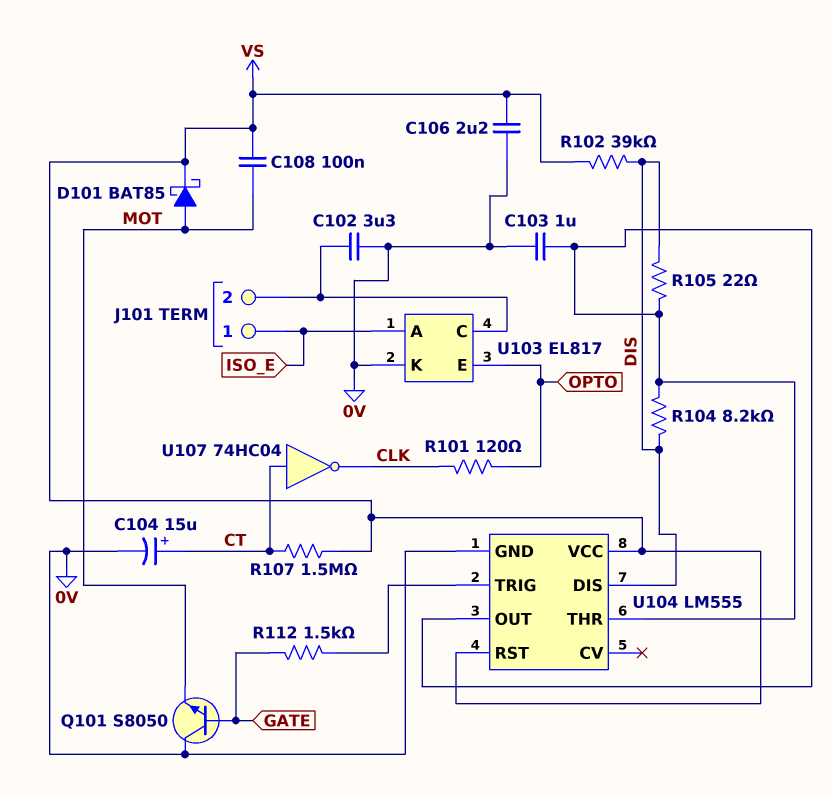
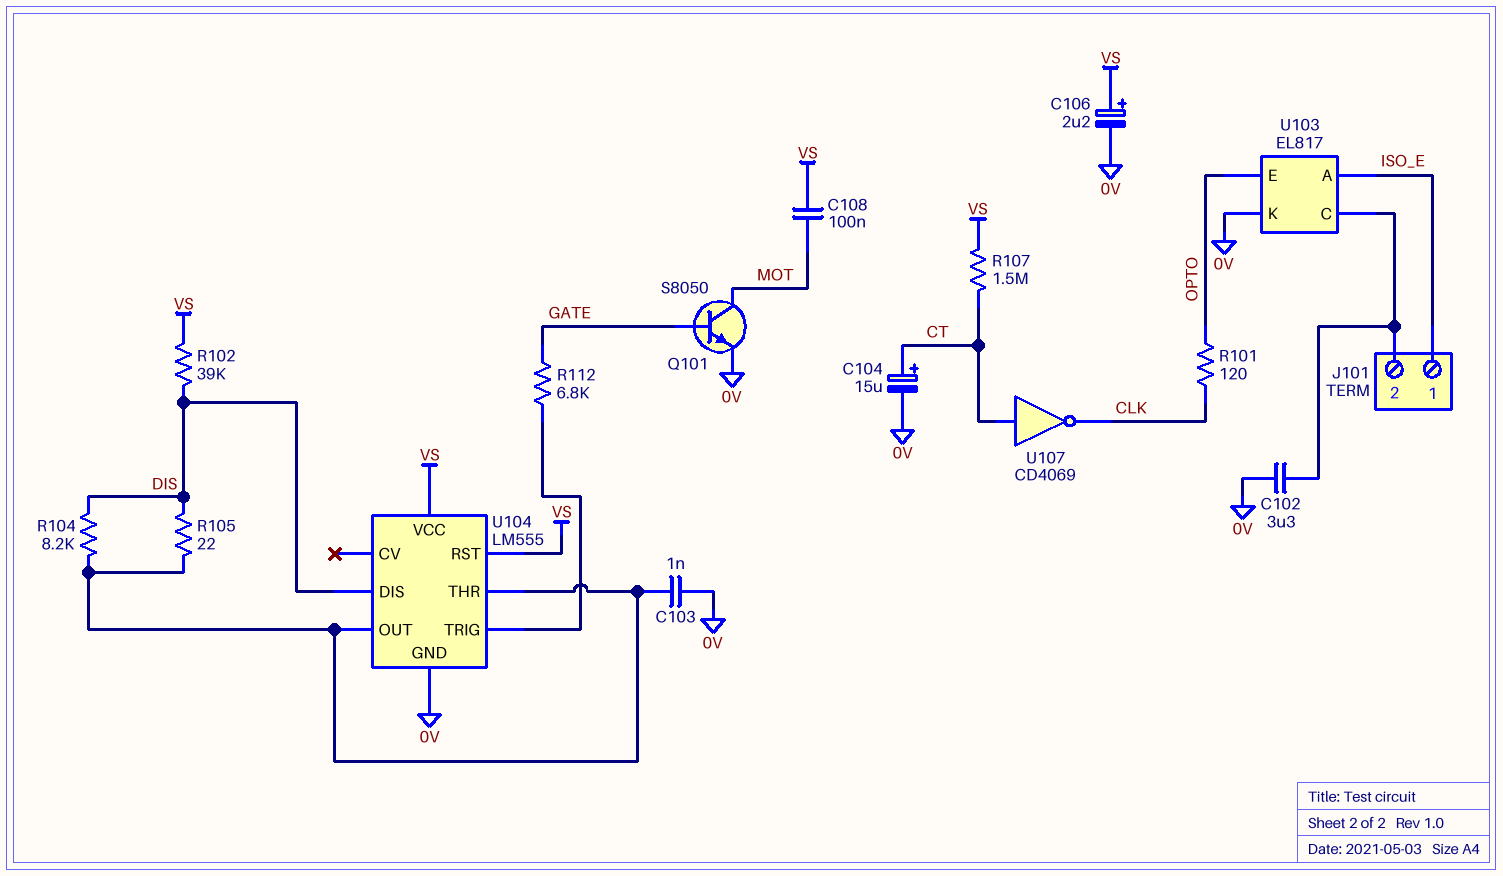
C103: 1uF (0V, U104/OUT) -> 1nF (0V, U104/OUT)
C106: 2.2uF (0V, VS) -> 2.2uF (plus VS, minus 0V)
D101: schottky BAT85 (A MOT, K VS) -> none
Q101: NPN S8050 (B GATE, C 0V, E MOT) -> NPN S8050 (B GATE, C MOT, E 0V)
R112: 1.5k (GATE, U104/TRIG) -> 6.8k (GATE, U104/TRIG)
U107: NOT 74HC04 (in CT, out CLK) -> NOT CD4069 (in CT, out CLK)

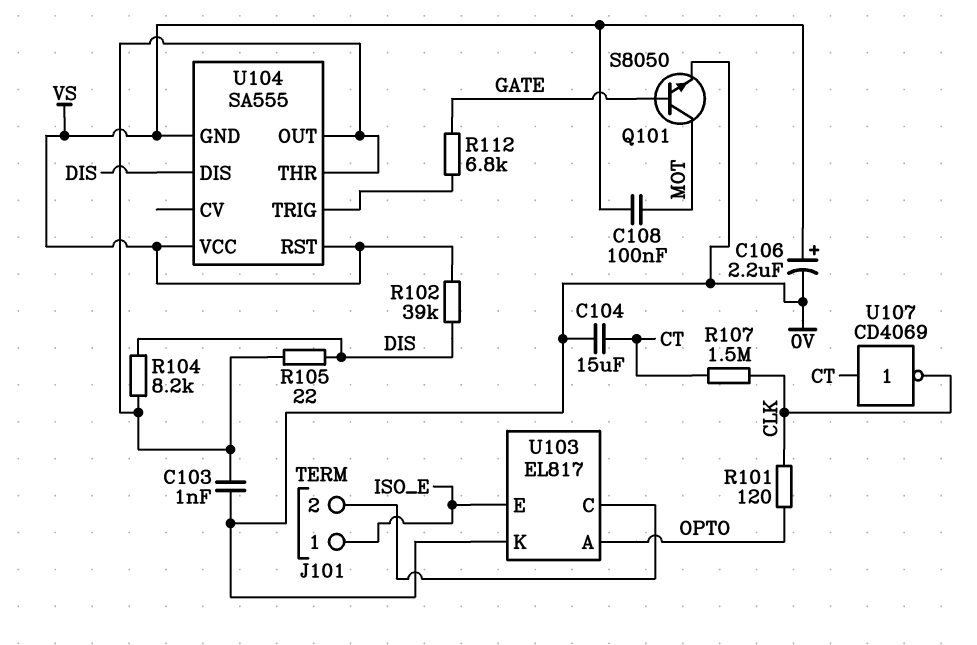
C102: 3.3uF (0V, J101/2) -> none
C104: 15uF (plus CT, minus 0V) -> 15uF (0V, CT)
R107: 1.5M (CT, VS) -> 1.5M (CLK, CT)
U103 pin A: ISO_E -> OPTO
U103 pin E: OPTO -> ISO_E
U104: LM555 -> SA555
U104 pin GND: 0V -> VS

